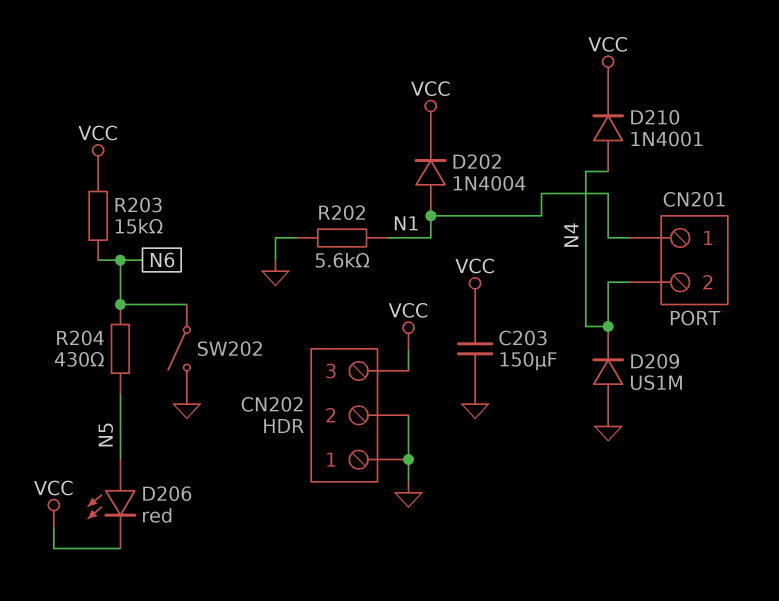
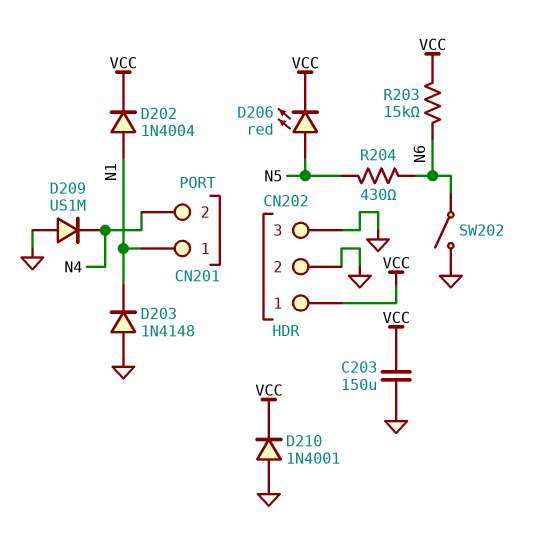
CN202 pin 1: GND -> VCC
CN202 pin 3: VCC -> GND
D203: none -> diode 1N4148 (A GND, K N1)
D210: diode 1N4001 (A N4, K VCC) -> diode 1N4001 (A GND, K VCC)
R202: 5.6k (GND, N1) -> none

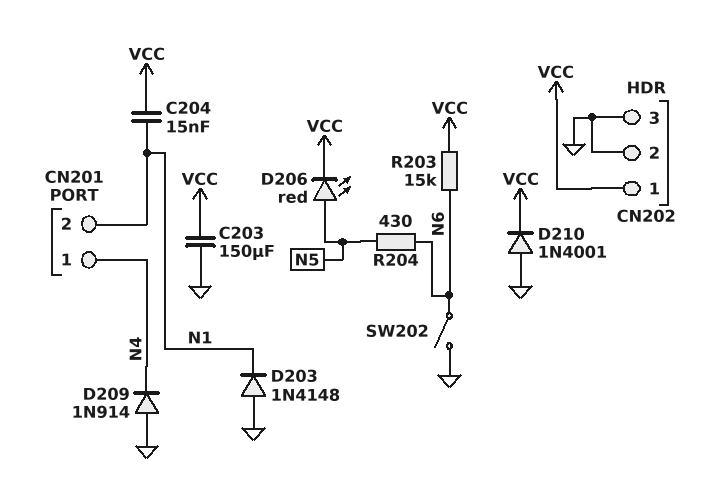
C204: none -> 15nF (N1, VCC)
CN201 pin 1: N1 -> N4
CN201 pin 2: N4 -> N1
D202: diode 1N4004 (A N1, K VCC) -> none
D209: diode US1M (A GND, K N4) -> diode 1N914 (A GND, K N4)

